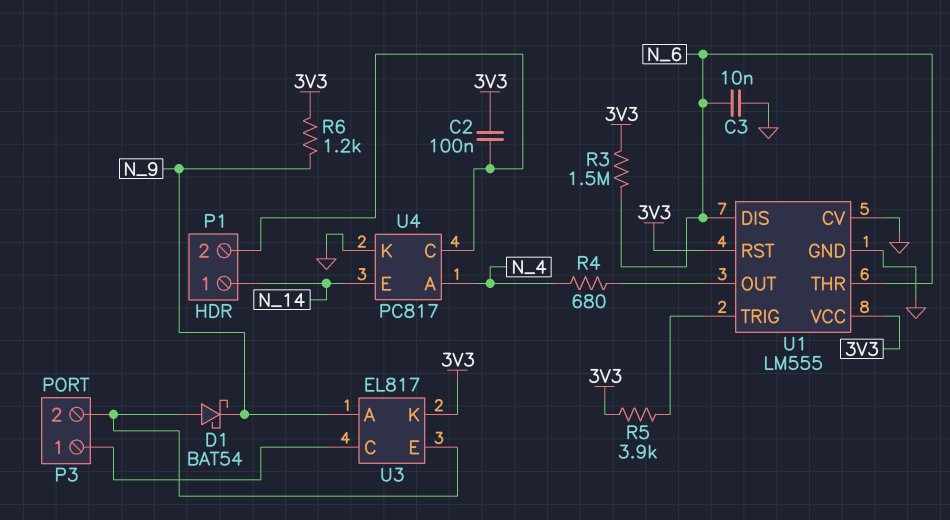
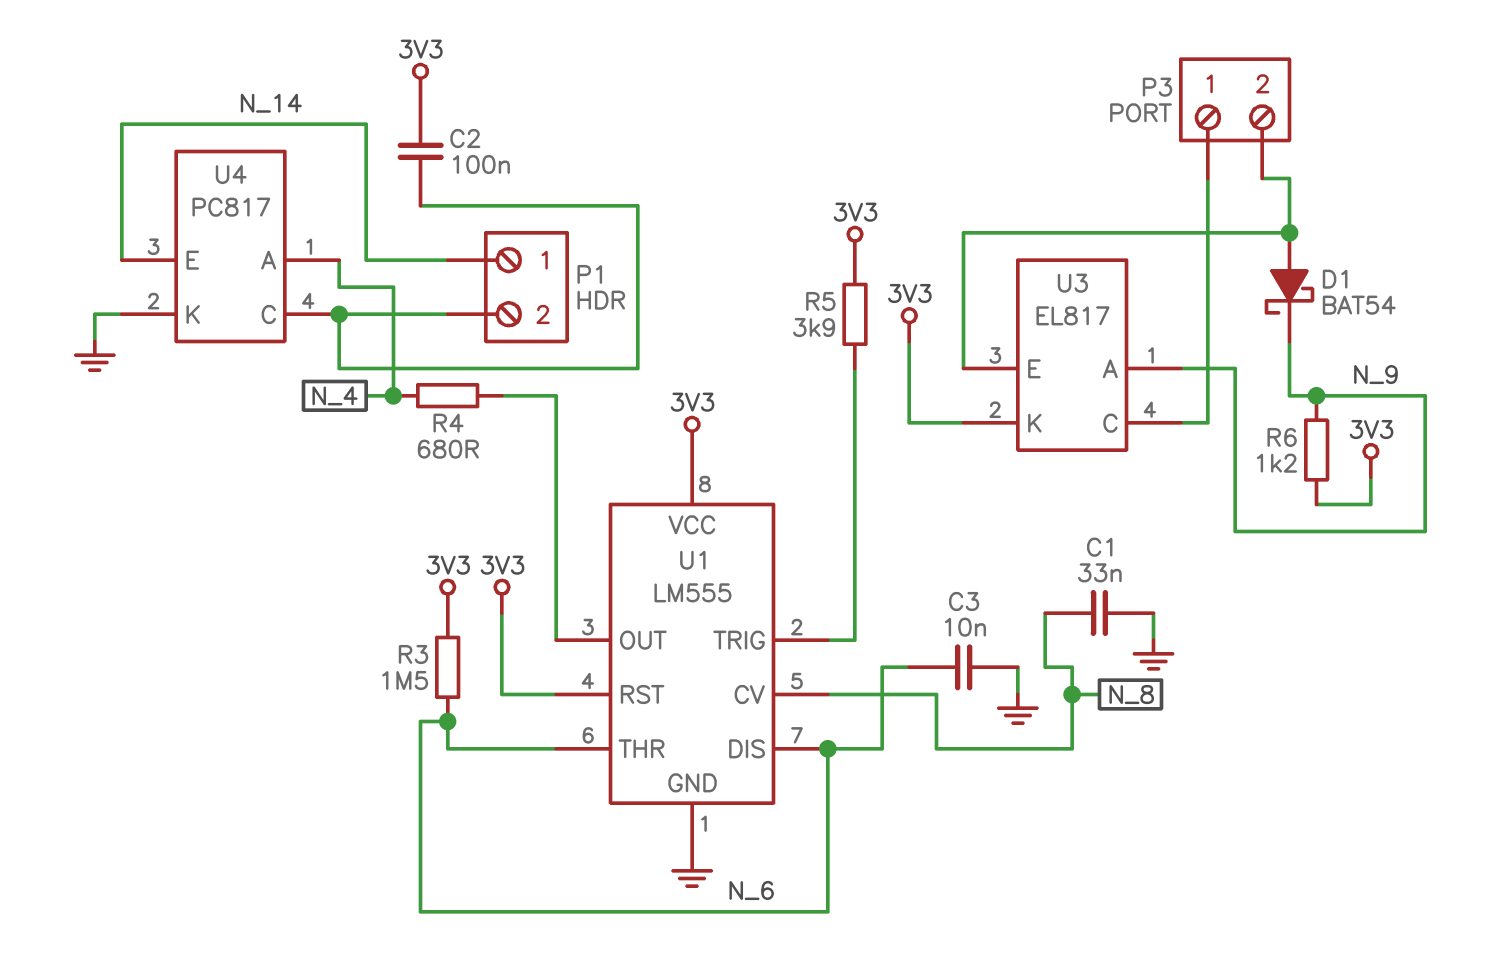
C1: none -> 33nF (GND, N_8)
U1 pin CV: GND -> N_8

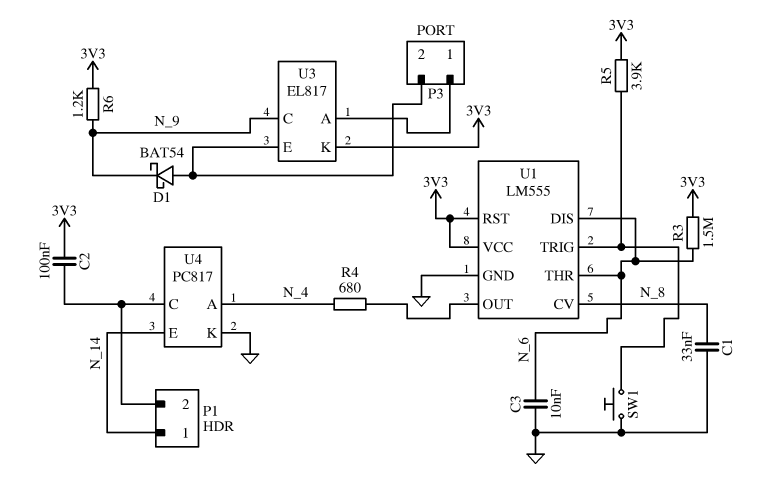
SW1: none -> button (GND, U1/TRIG)
U3 pin A: N_9 -> P3/1
U3 pin C: P3/1 -> N_9

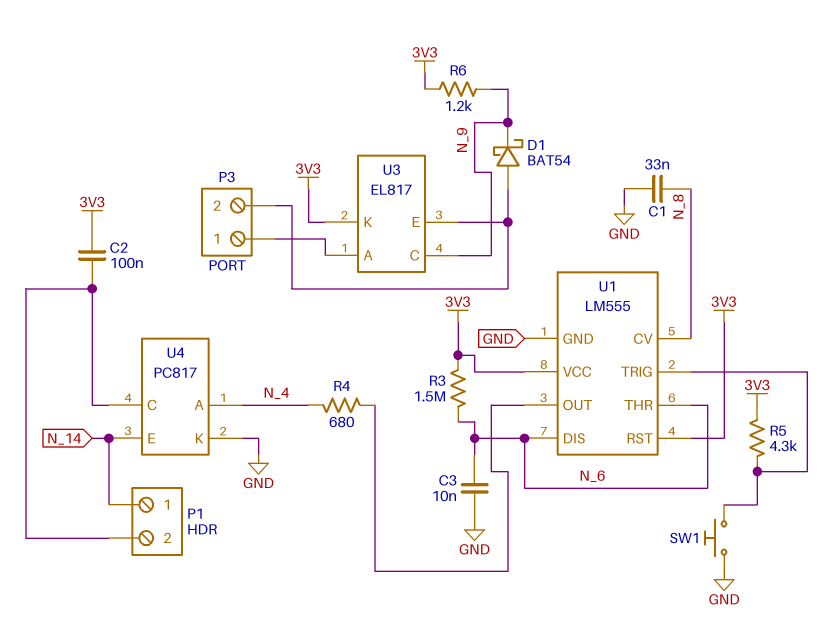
R5: 3.9k (3V3, U1/TRIG) -> 4.3k (3V3, U1/TRIG)

